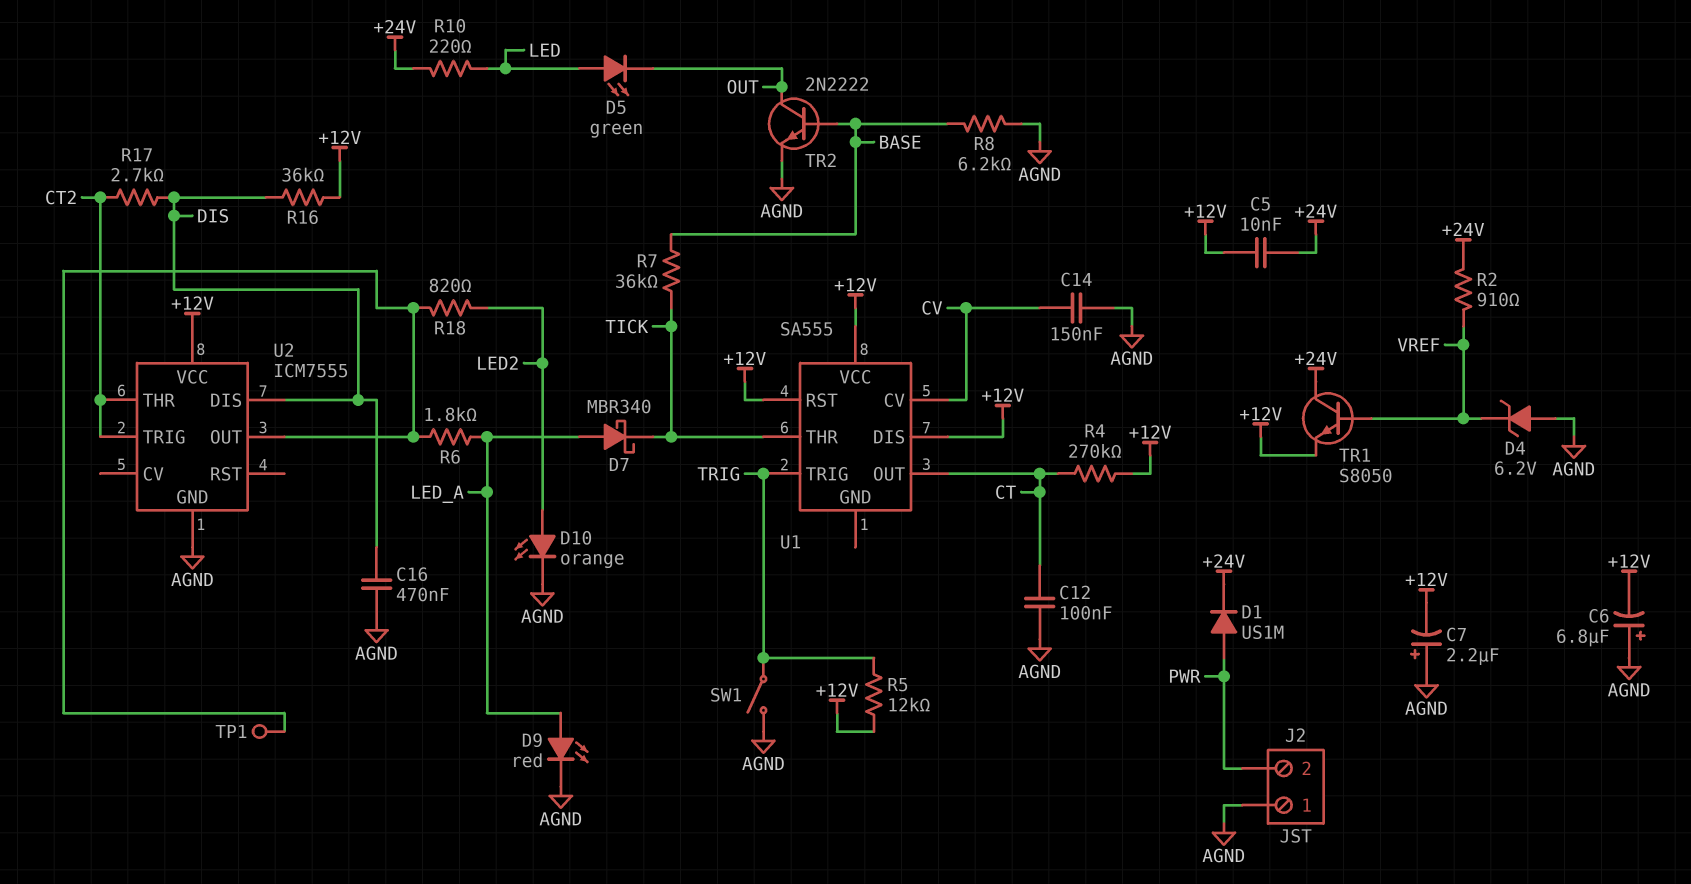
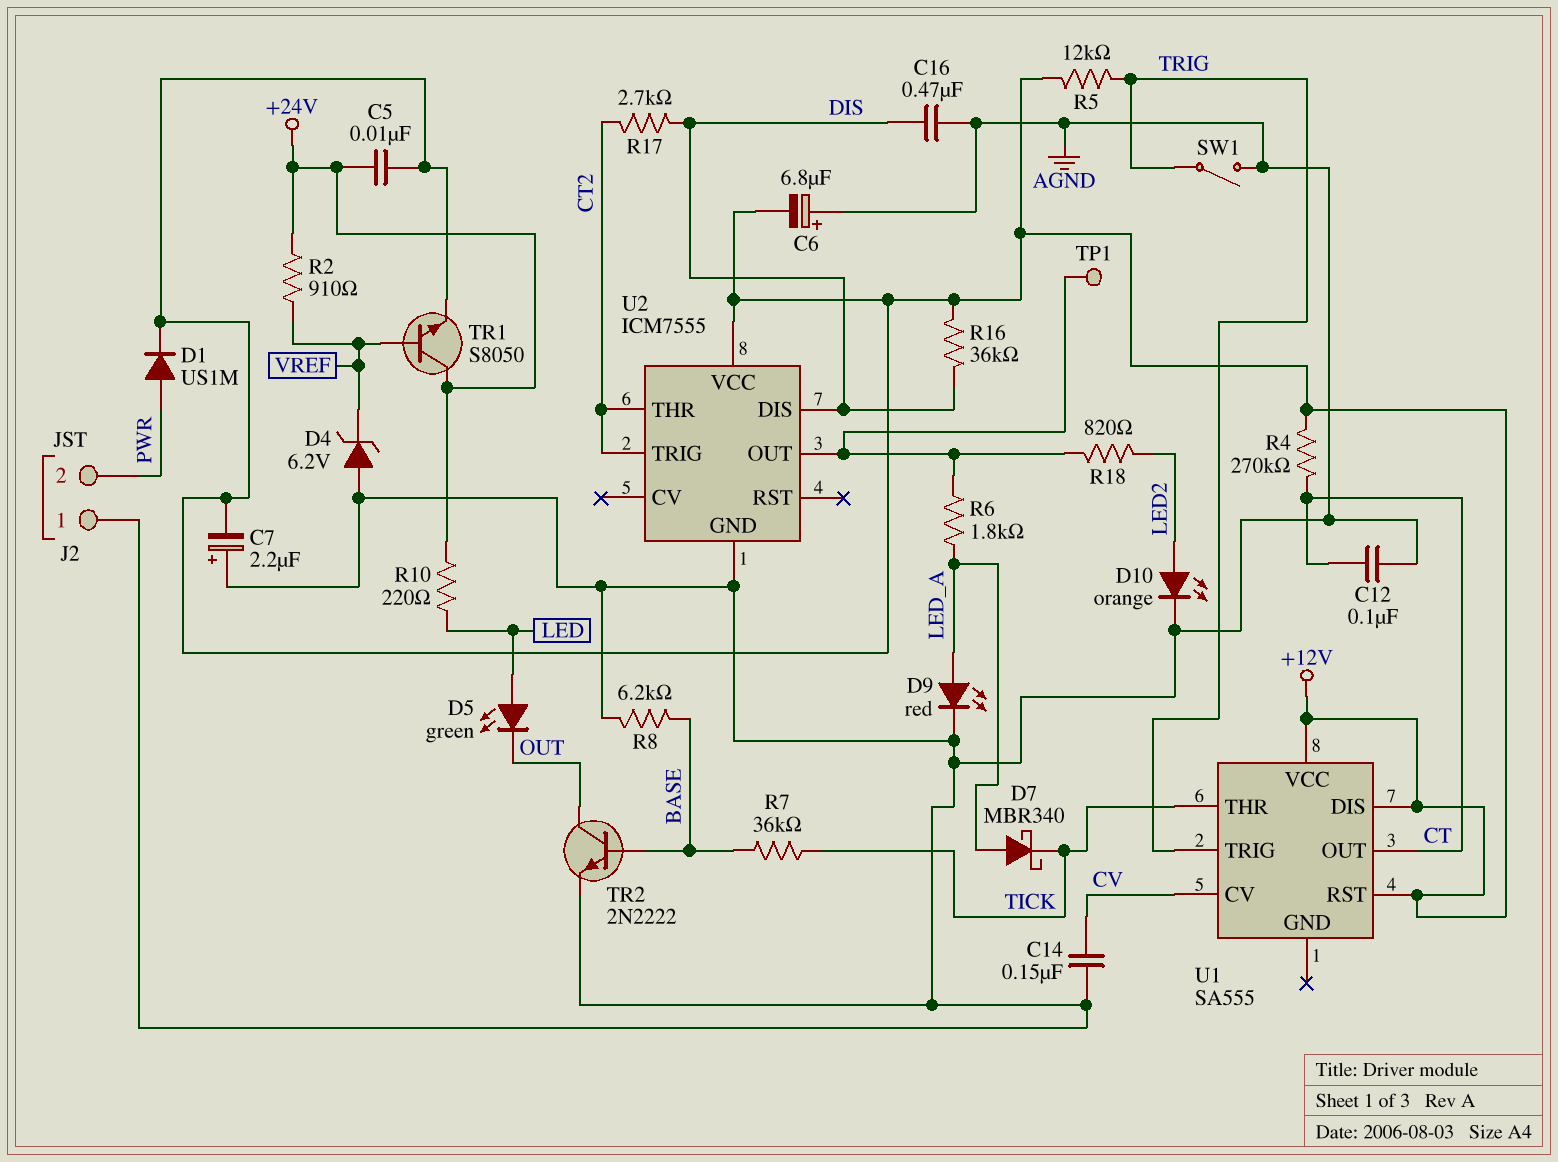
D1: diode US1M (A PWR, K +24V) -> diode US1M (A PWR, K +12V)

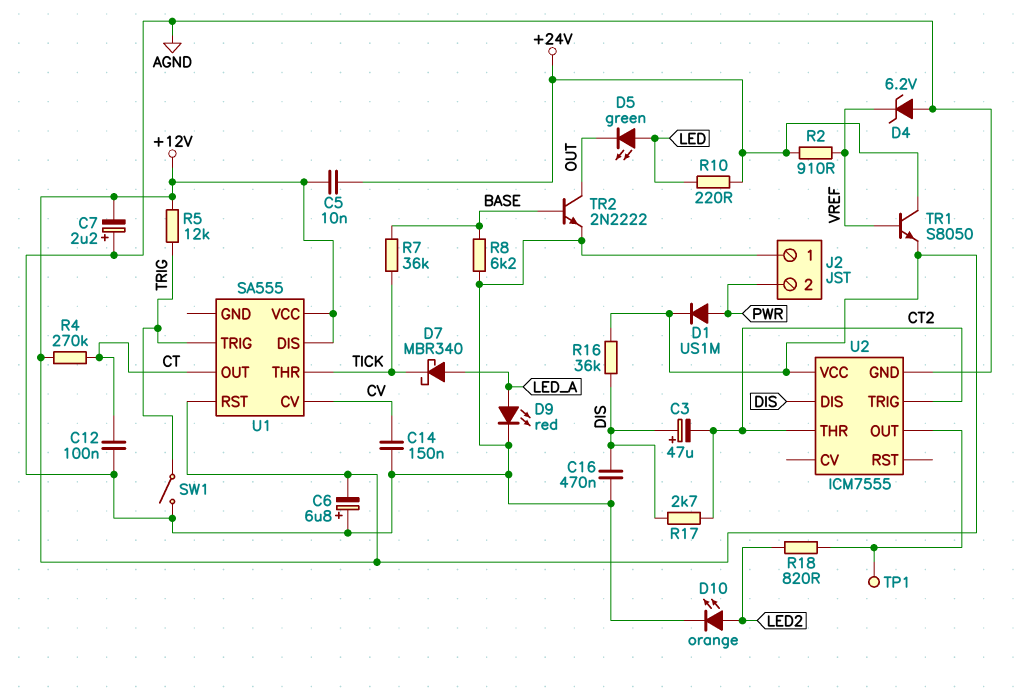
C3: none -> 47uF (plus DIS, minus CT2)
R6: 1.8k (LED_A, U2/OUT) -> none

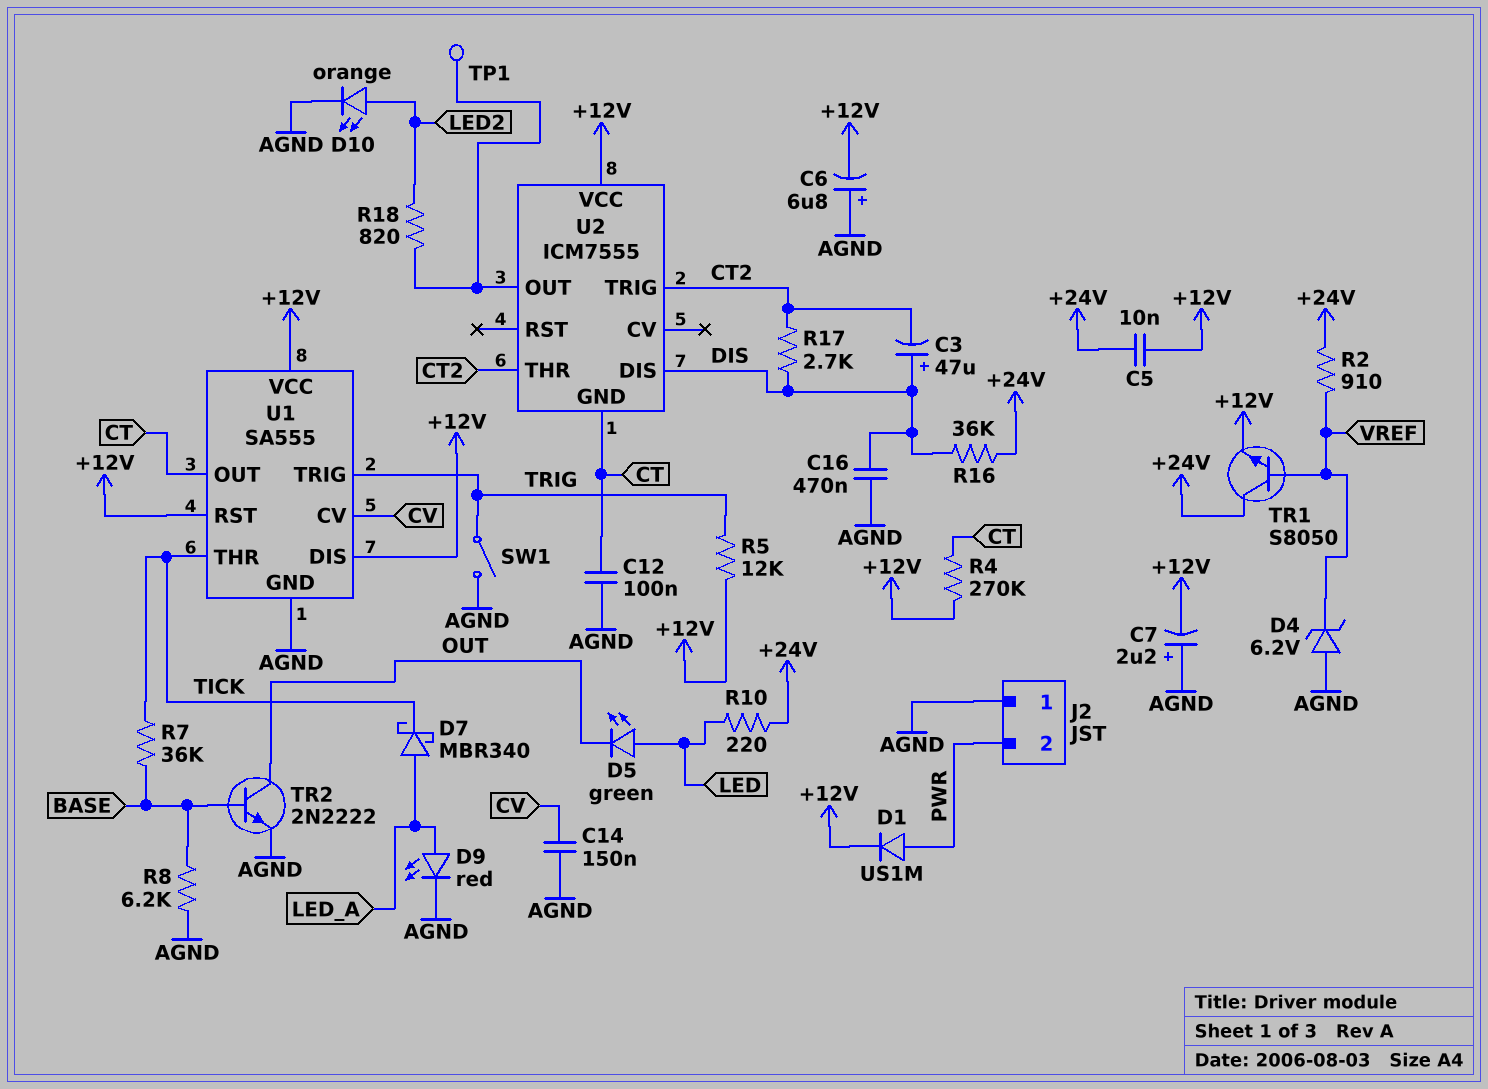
R16: 36k (+12V, DIS) -> 36k (+24V, DIS)
U1 pin GND: none -> AGND
U2 pin GND: AGND -> CT

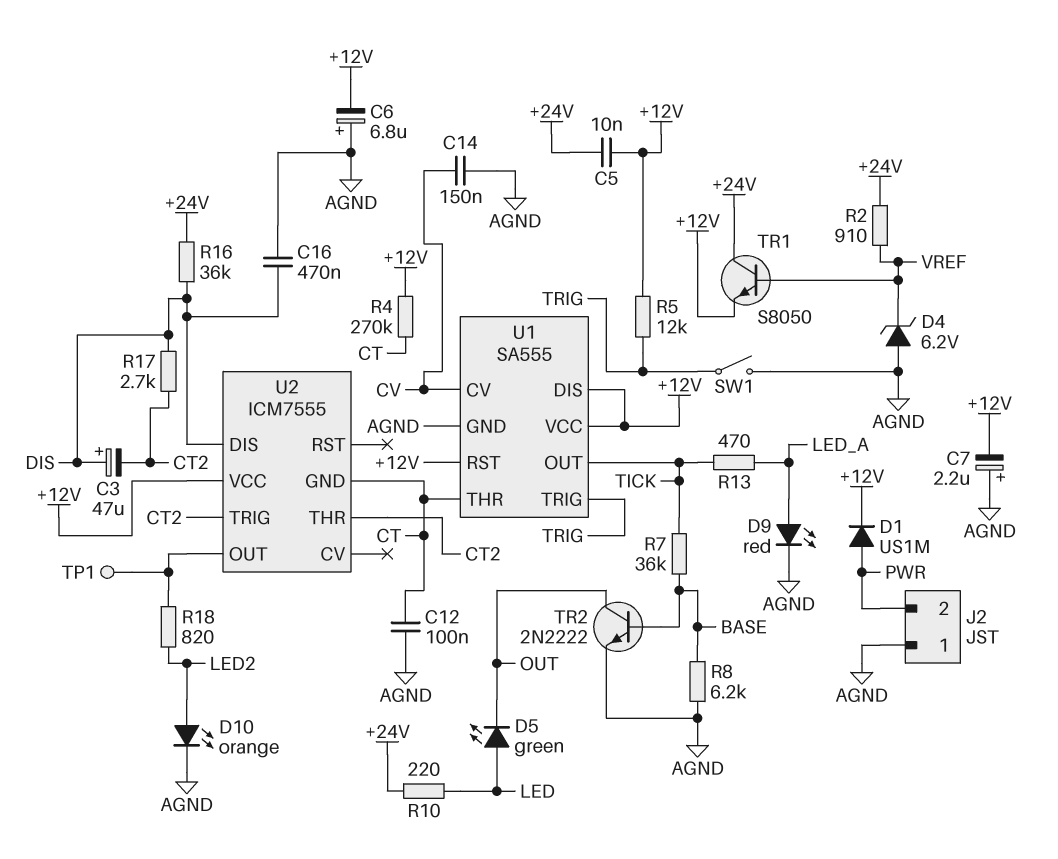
D7: schottky MBR340 (A LED_A, K TICK) -> none
R13: none -> 470 (LED_A, TICK)
U1 pin OUT: CT -> TICK
U1 pin THR: TICK -> CT

